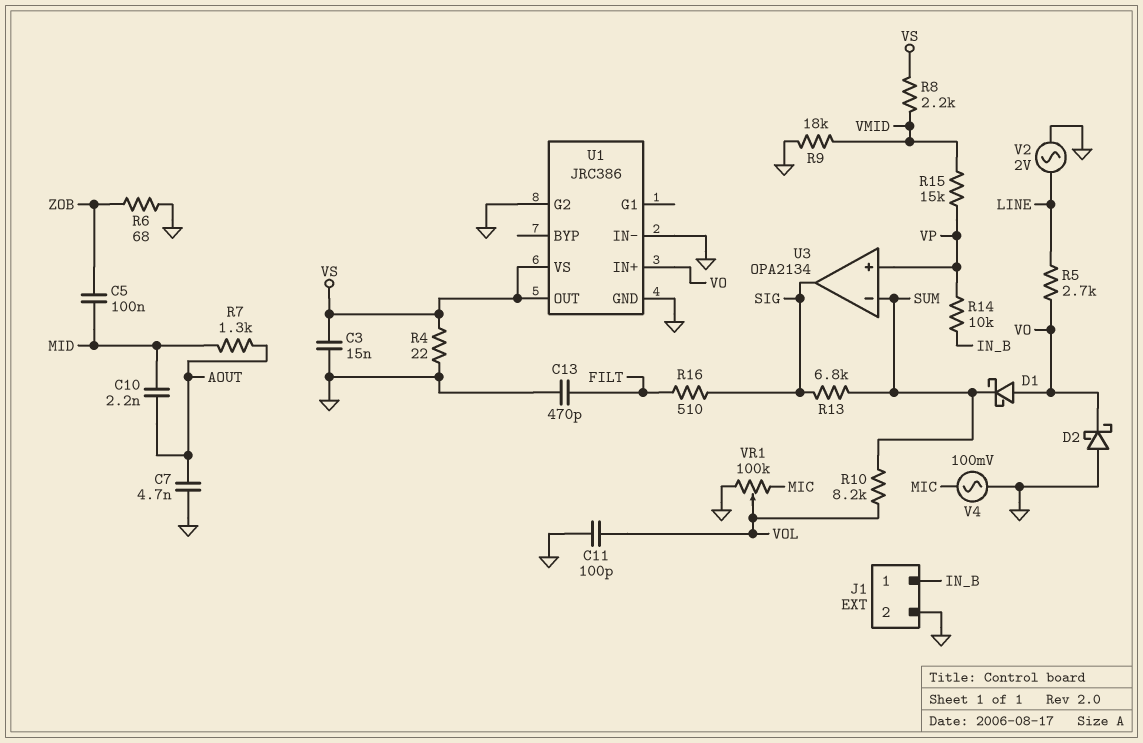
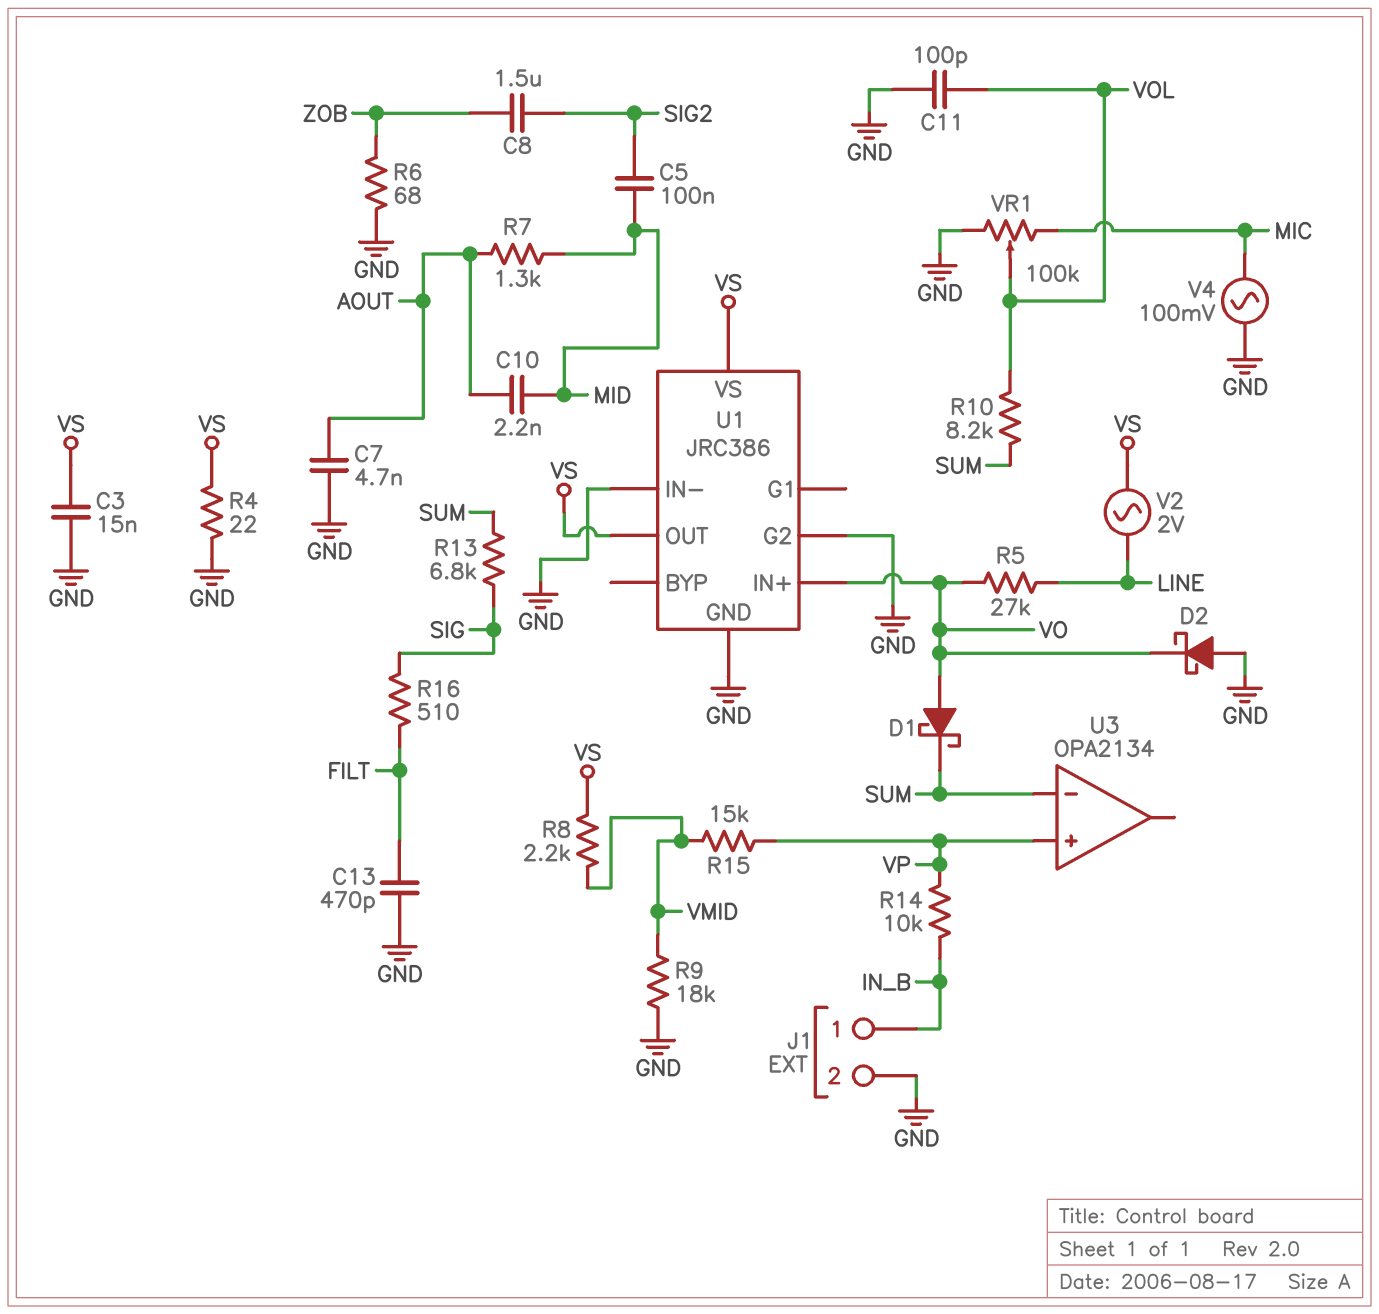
C5: 100nF (MID, ZOB) -> 100nF (MID, SIG2)
C8: none -> 1.5uF (SIG2, ZOB)
R5: 2.7k (LINE, VO) -> 27k (LINE, VO)
U3 pin out: SIG -> none
V2: AC 2V (GND, LINE) -> AC 2V (LINE, VS)

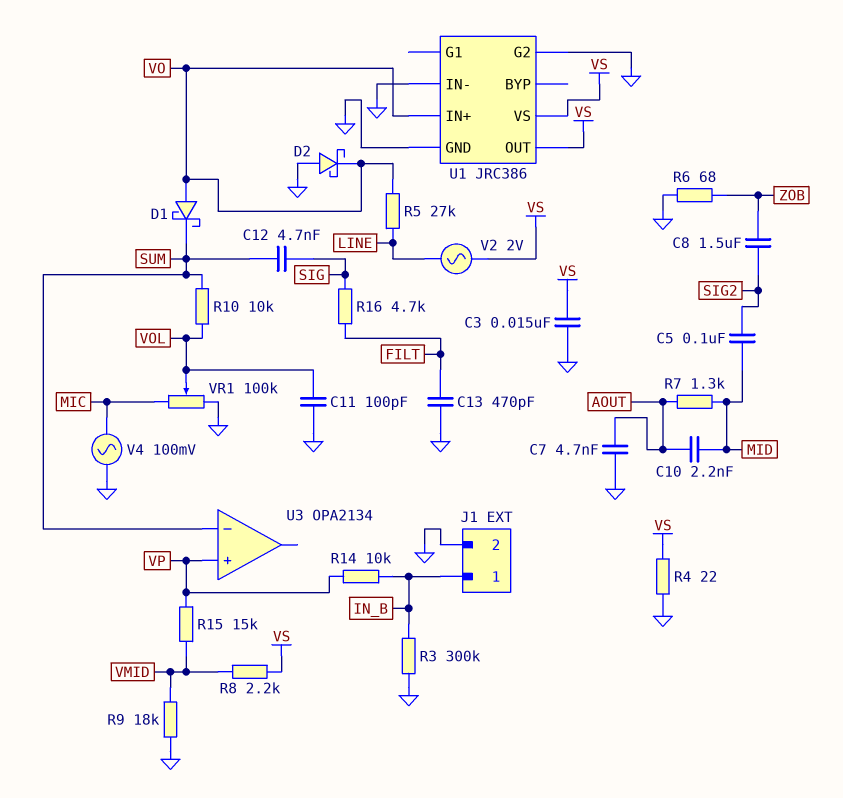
C12: none -> 4.7nF (SIG, SUM)
R3: none -> 300k (GND, IN_B)
R10: 8.2k (SUM, VOL) -> 10k (SUM, VOL)
R13: 6.8k (SIG, SUM) -> none
R16: 510 (FILT, SIG) -> 4.7k (FILT, SIG)

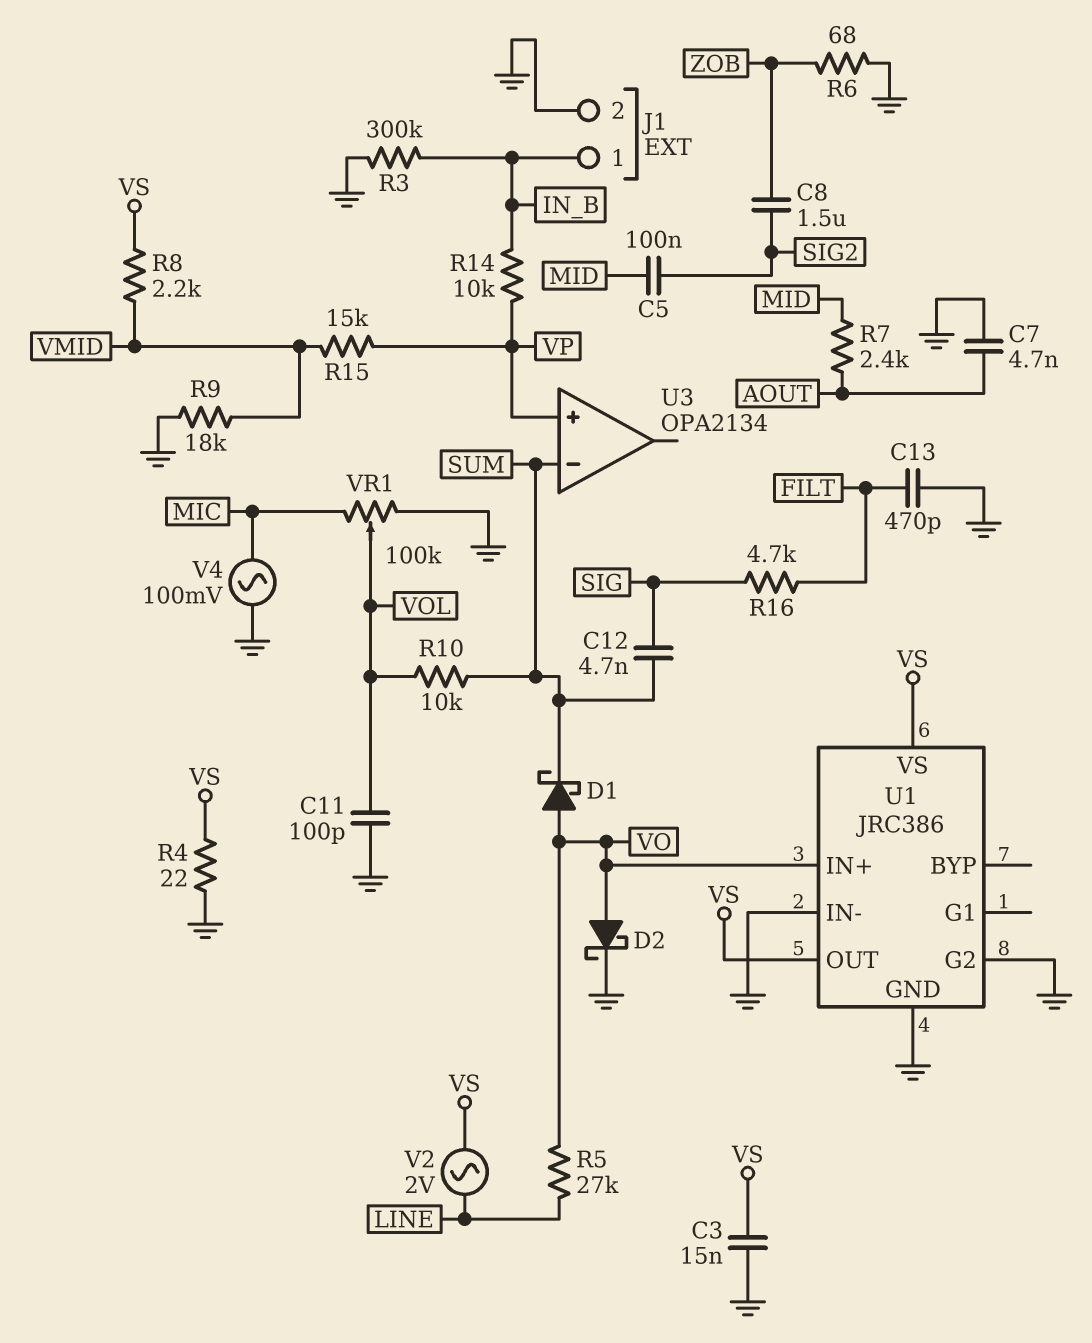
C10: 2.2nF (AOUT, MID) -> none
D2: schottky (A GND, K VO) -> schottky (A VO, K GND)
R7: 1.3k (AOUT, MID) -> 2.4k (AOUT, MID)

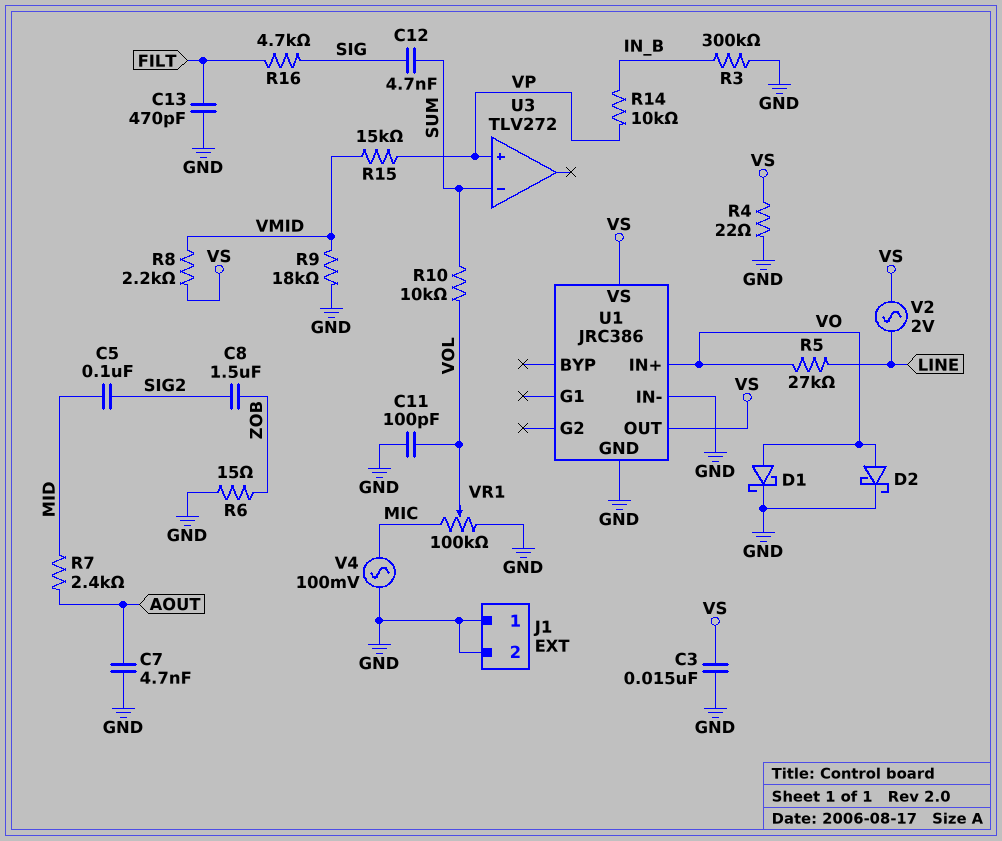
D1: schottky (A VO, K SUM) -> schottky (A VO, K GND)
J1 pin 1: IN_B -> GND
R6: 68 (GND, ZOB) -> 15 (GND, ZOB)
U1 pin G2: GND -> none
U3: OPA2134 -> TLV272

